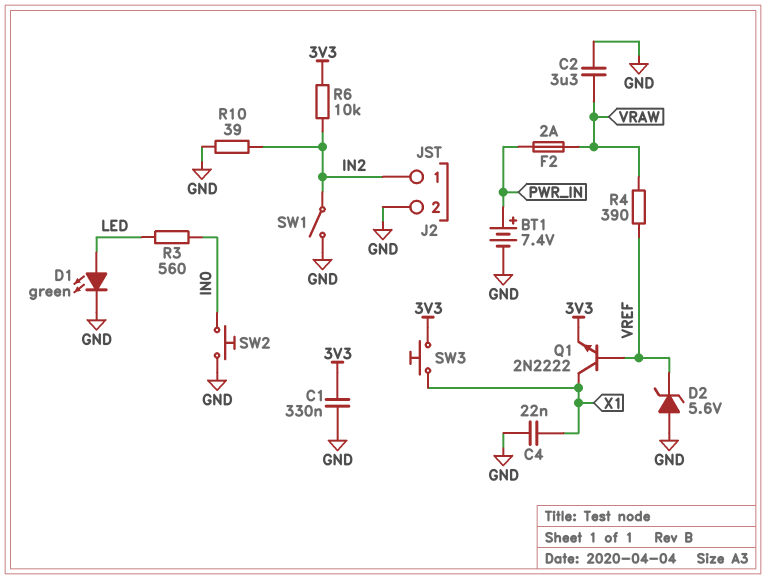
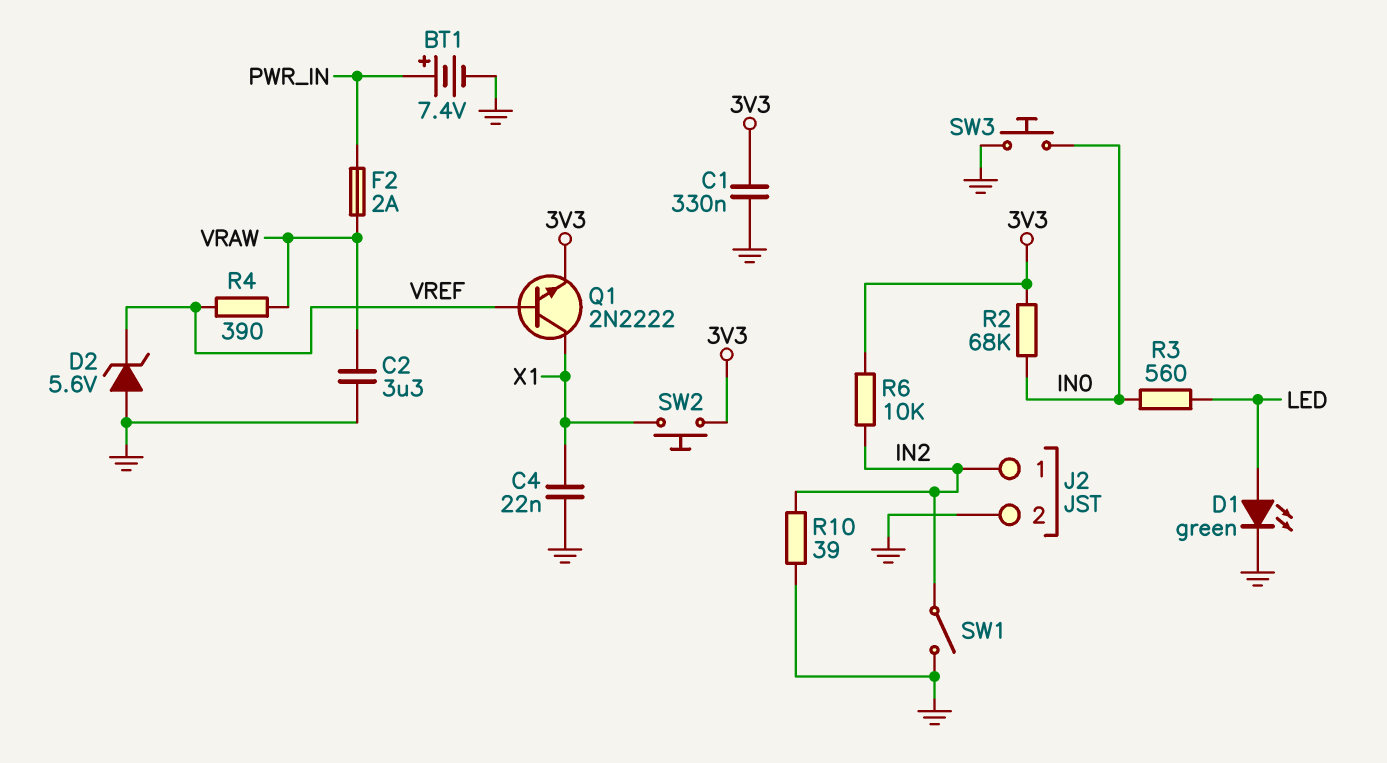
R2: none -> 68k (3V3, IN0)
SW2: button (GND, IN0) -> button (3V3, X1)
SW3: button (3V3, X1) -> button (GND, IN0)

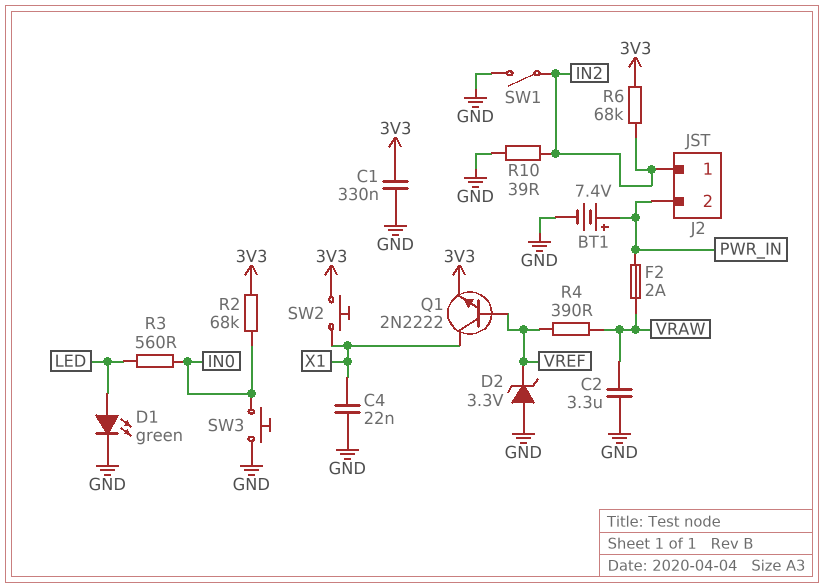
D2: zener 5.6V (A GND, K VREF) -> zener 3.3V (A GND, K VREF)
J2 pin 2: GND -> PWR_IN
R6: 10k (3V3, IN2) -> 68k (3V3, IN2)

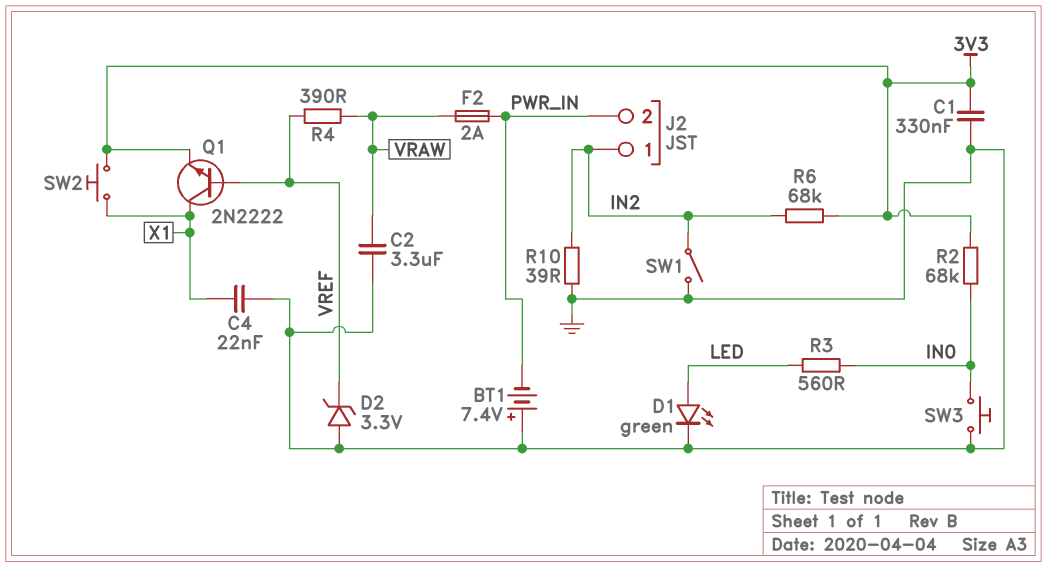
BT1: 7.4V (plus PWR_IN, minus GND) -> 7.4V (plus GND, minus PWR_IN)

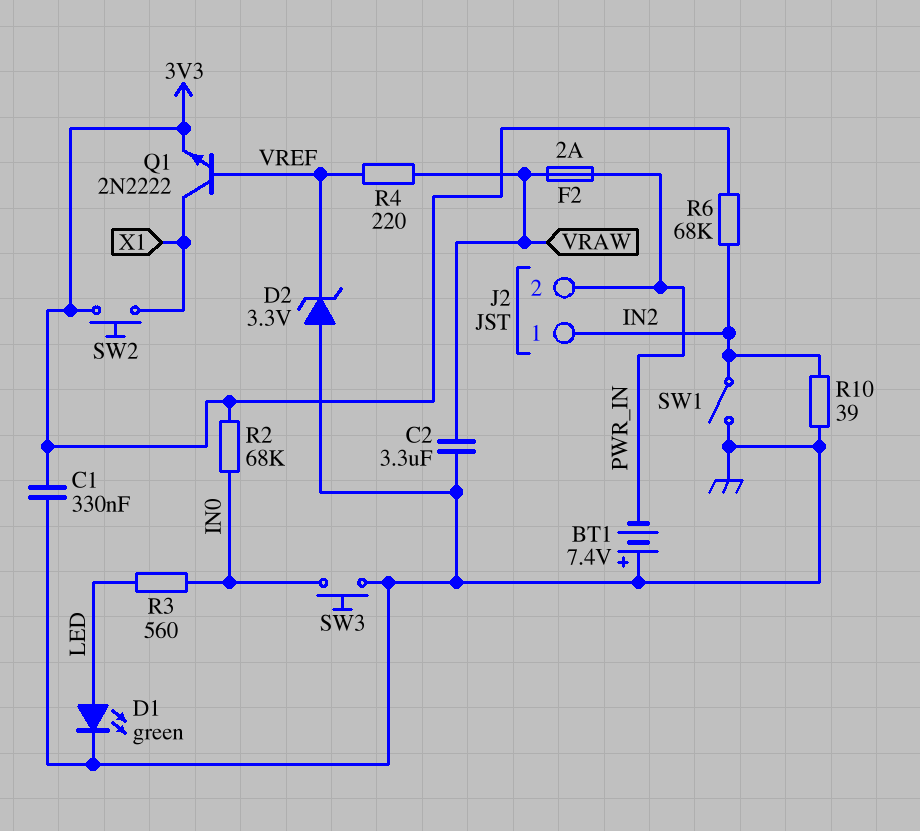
C4: 22nF (GND, X1) -> none
R4: 390 (VRAW, VREF) -> 220 (VRAW, VREF)

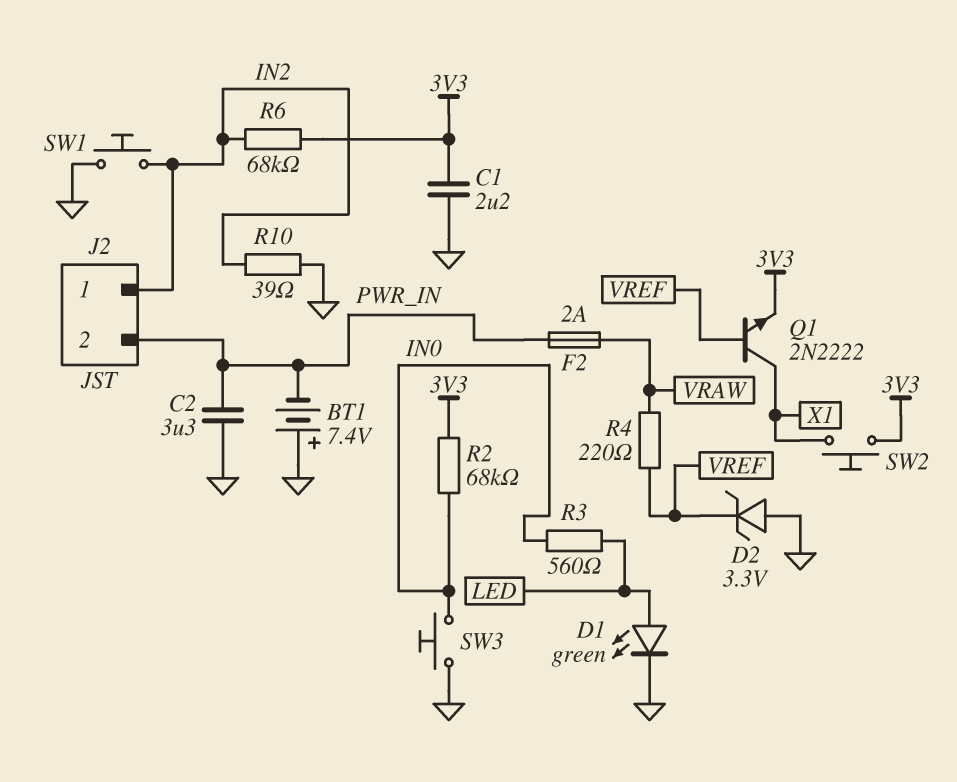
C1: 330nF (3V3, GND) -> 2.2uF (3V3, GND)
C2: 3.3uF (GND, VRAW) -> 3.3uF (GND, PWR_IN)
SW1: switch (GND, IN2) -> button (GND, IN2)

